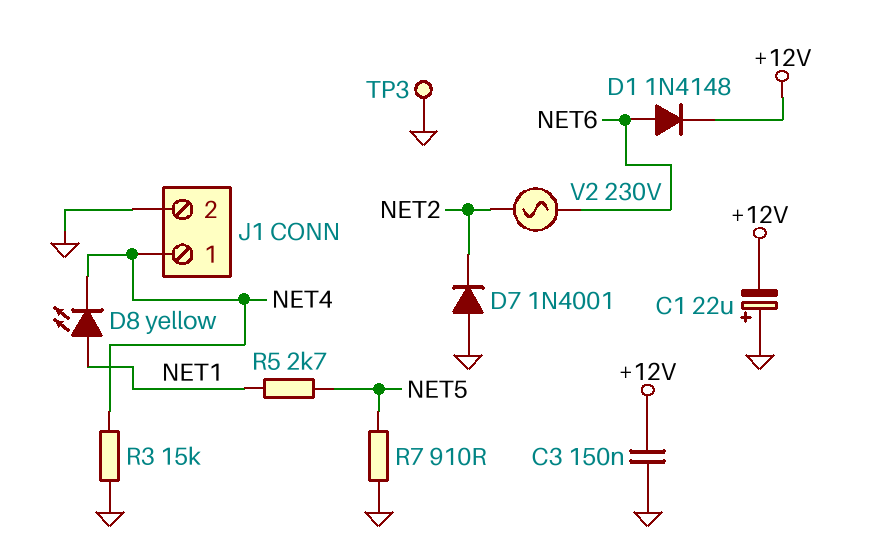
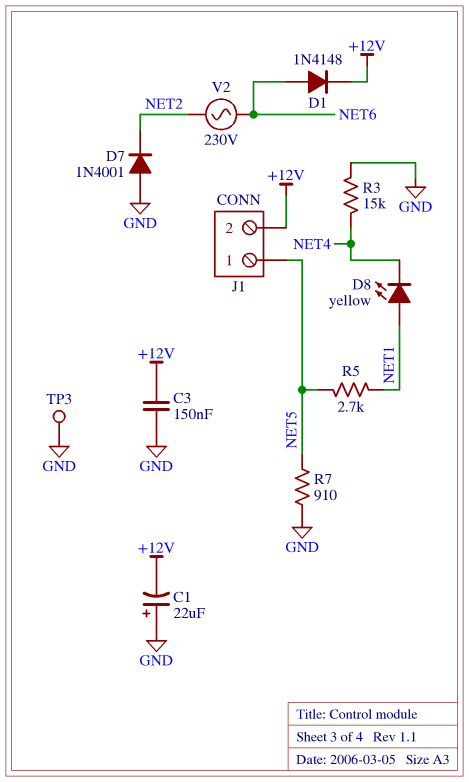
J1 pin 1: NET4 -> NET5
J1 pin 2: GND -> +12V

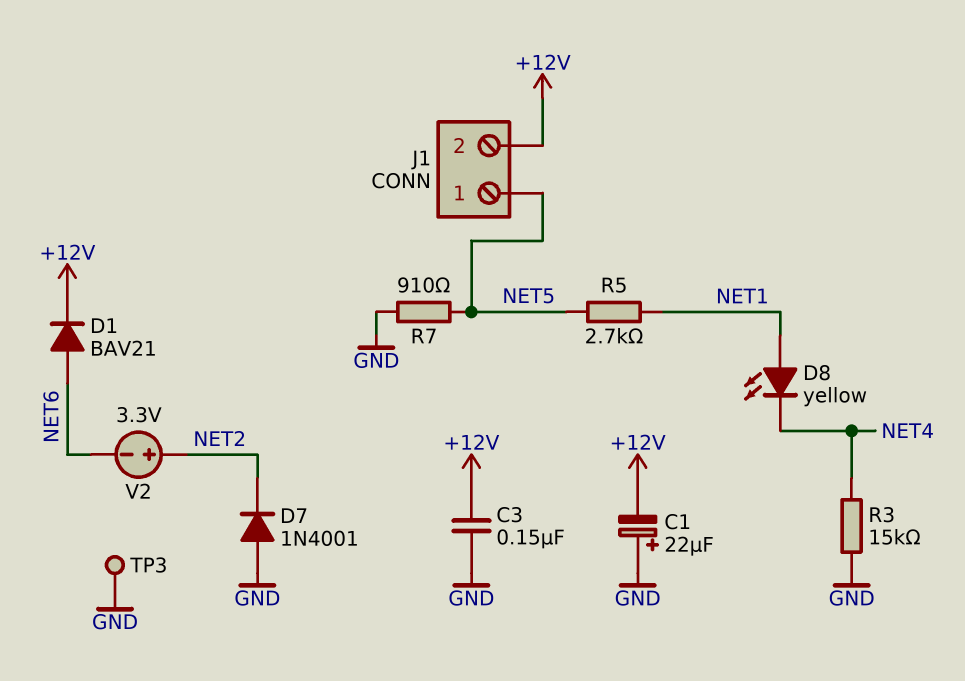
D1: diode 1N4148 (A NET6, K +12V) -> diode BAV21 (A NET6, K +12V)
V2: AC 230V (NET2, NET6) -> 3.3V (plus NET2, minus NET6)

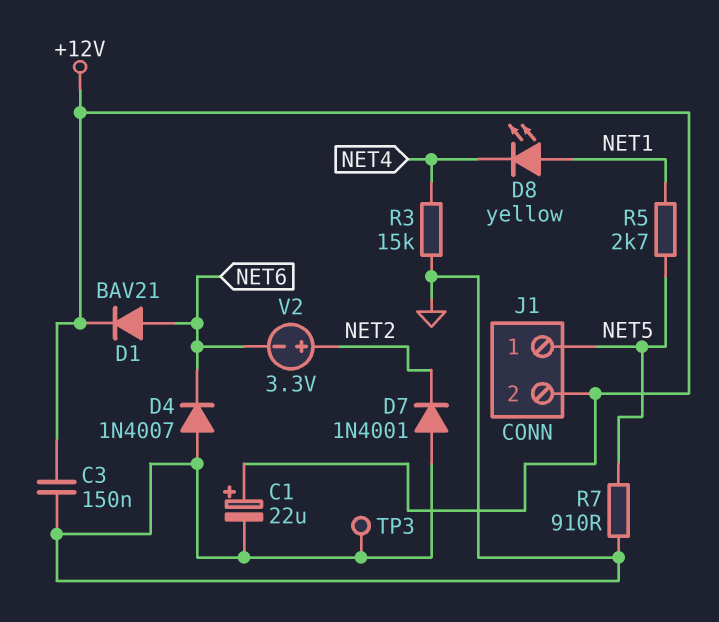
C1: 22uF (plus GND, minus +12V) -> 22uF (plus +12V, minus GND)
D4: none -> diode 1N4007 (A GND, K NET6)

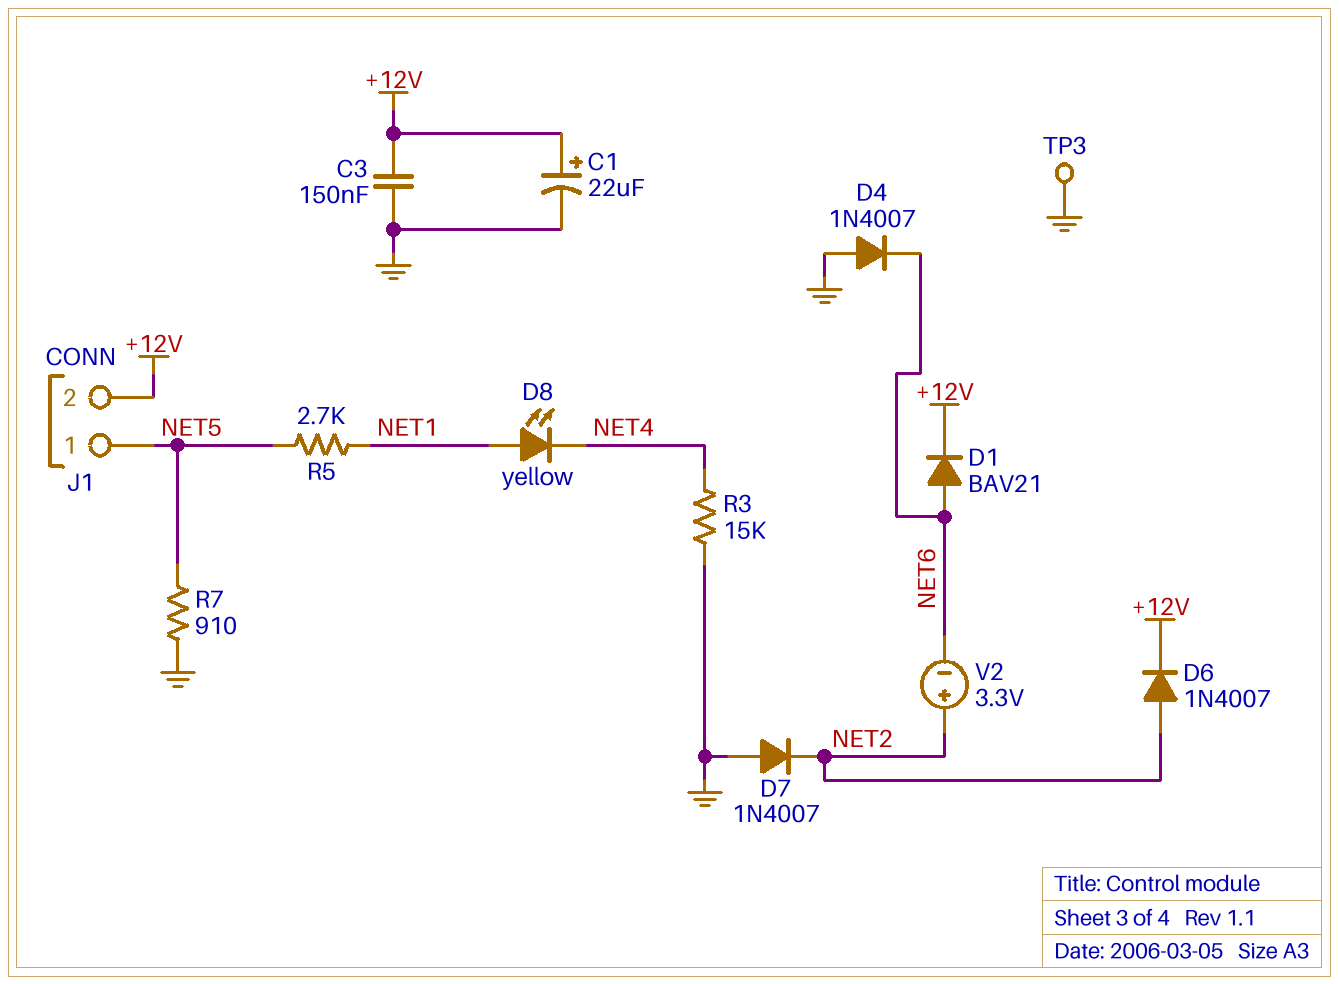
D6: none -> diode 1N4007 (A NET2, K +12V)
D7: diode 1N4001 (A GND, K NET2) -> diode 1N4007 (A GND, K NET2)

